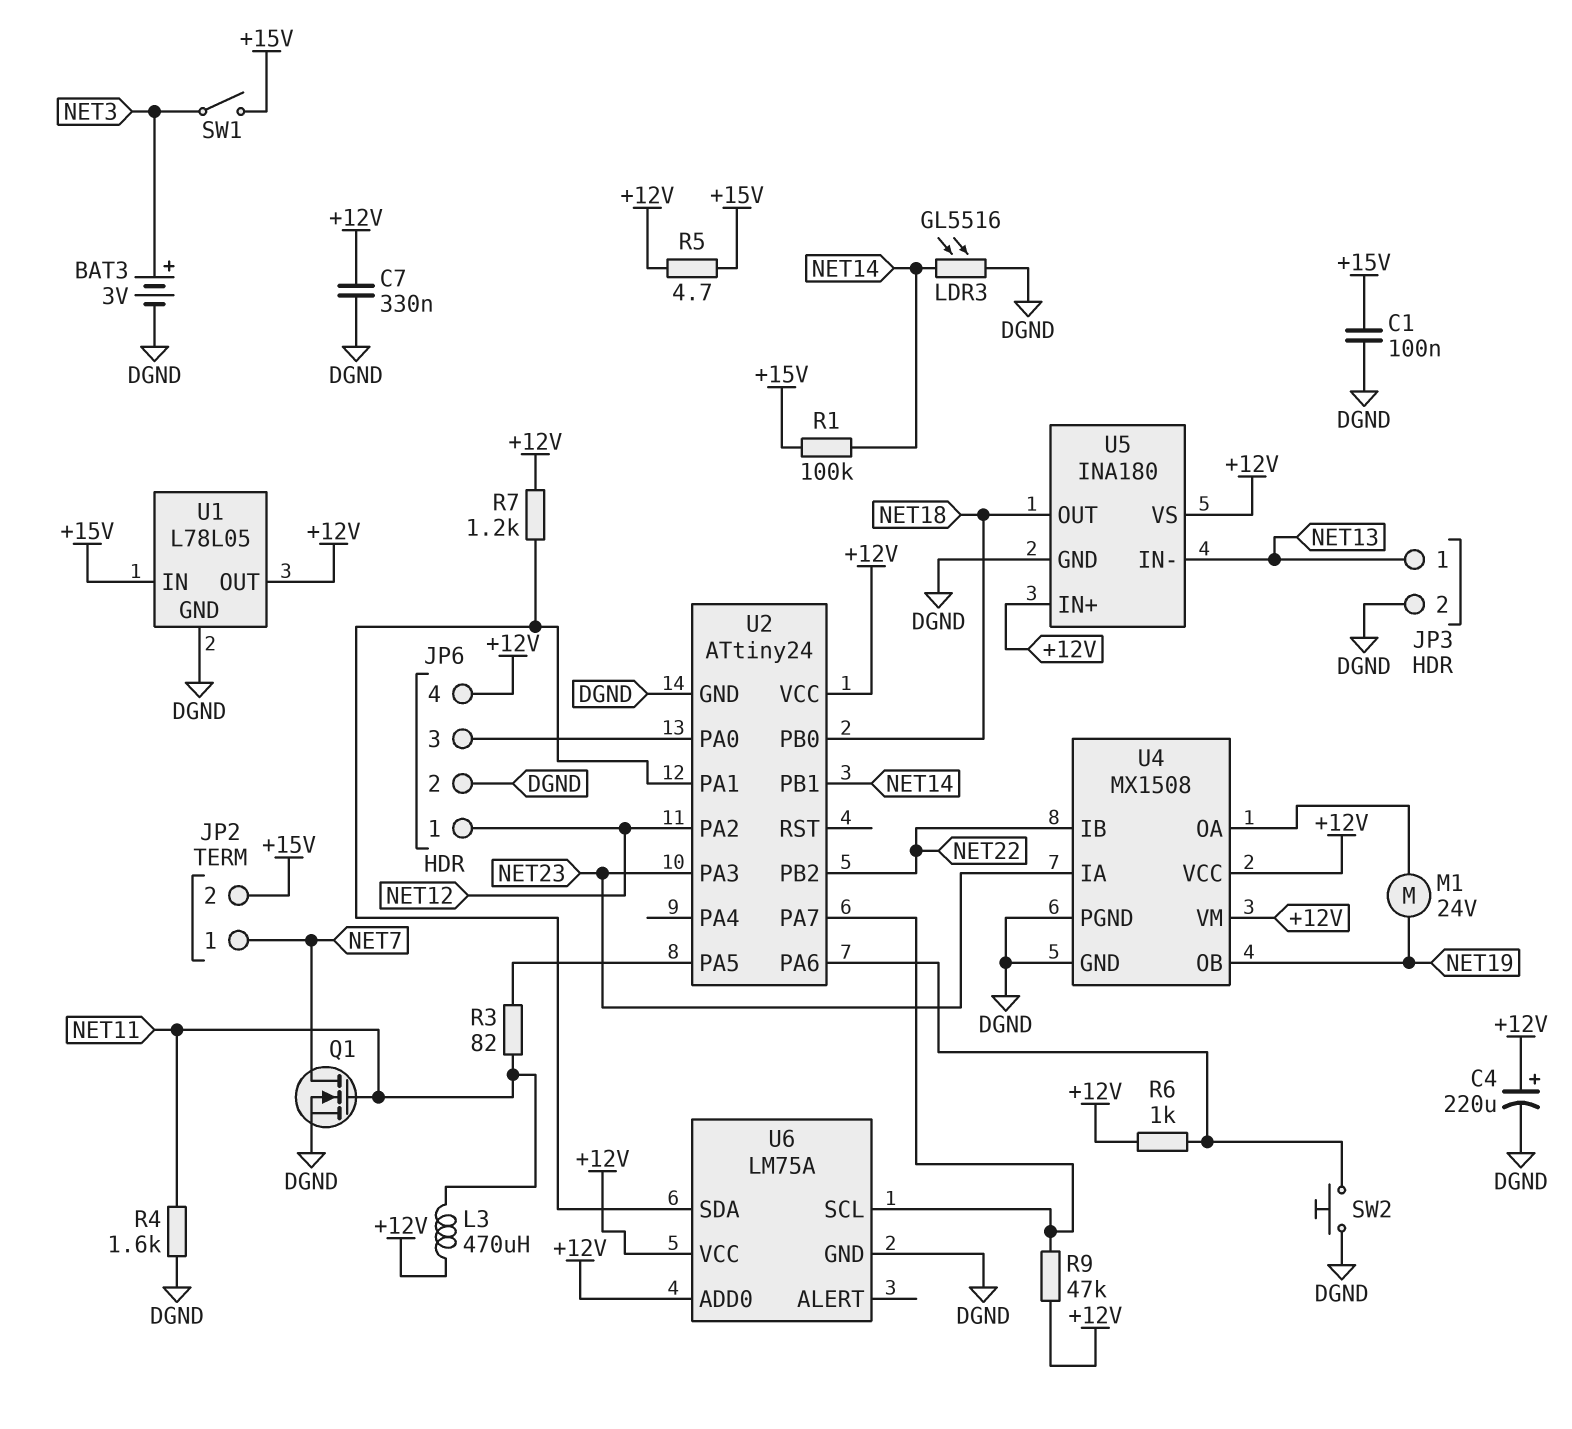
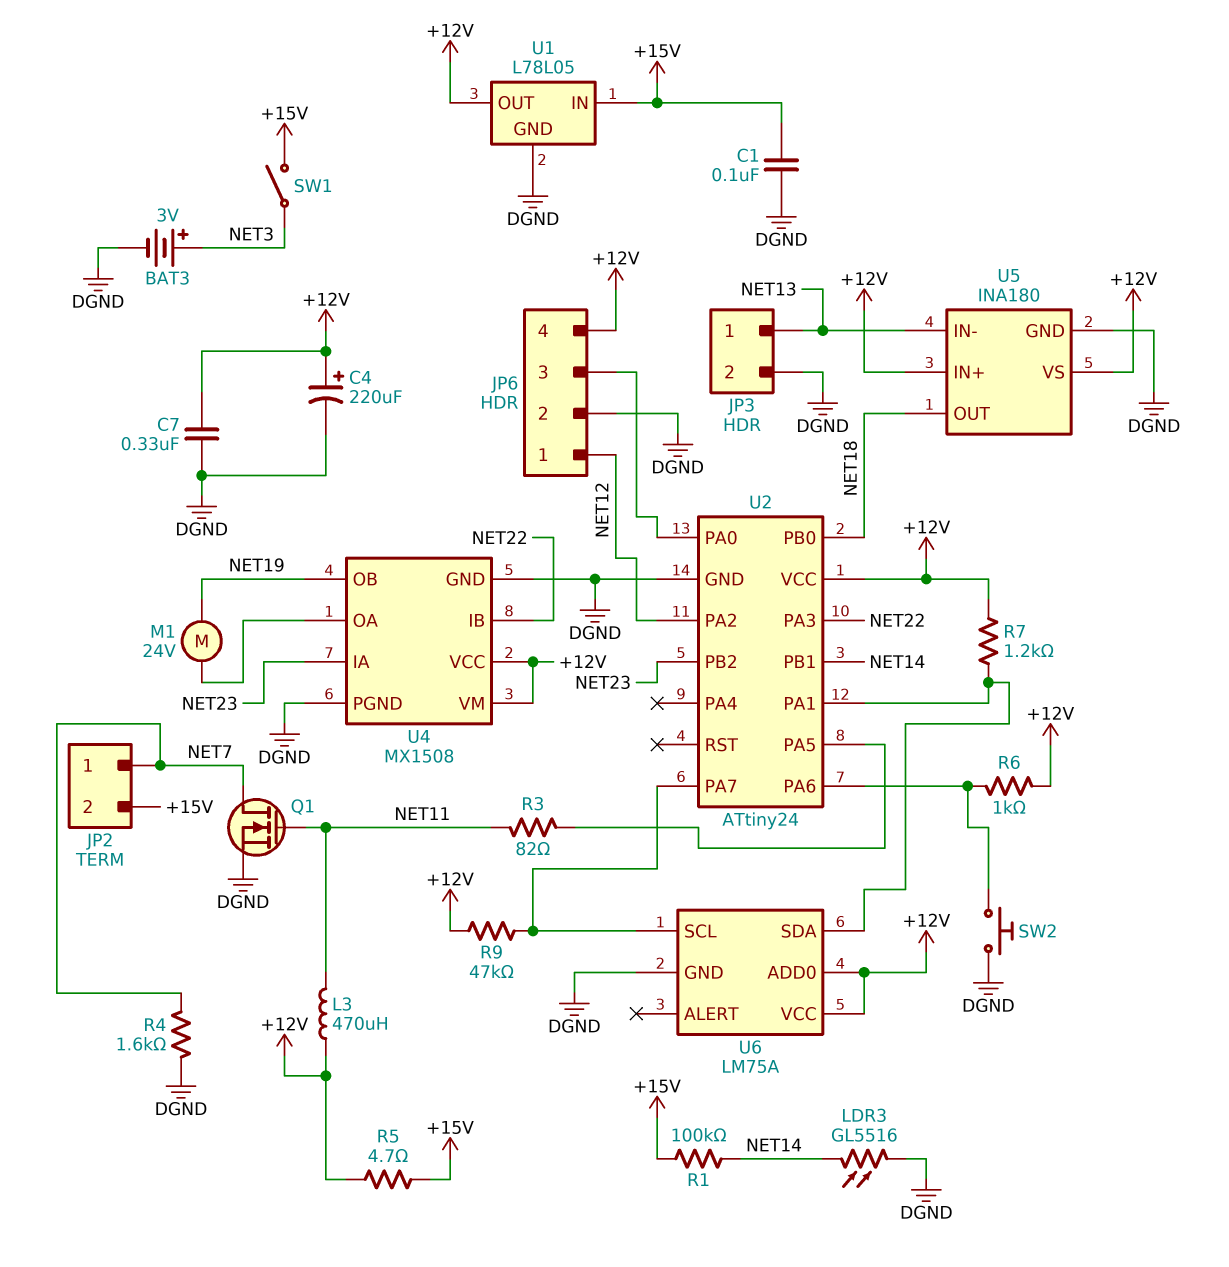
R4: 1.6k (DGND, NET11) -> 1.6k (DGND, NET7)
U2 pin PA3: NET23 -> NET22
U2 pin PB2: NET22 -> NET23

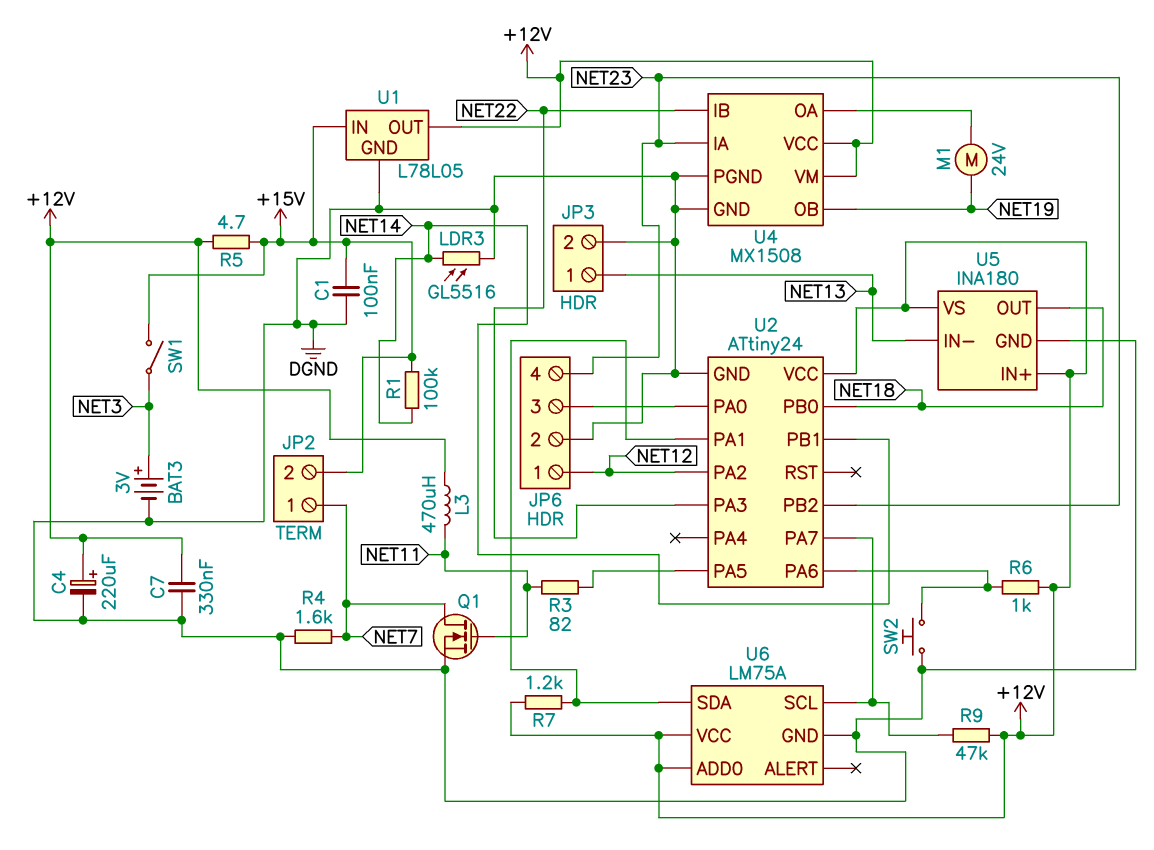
JP6 pin 4: +12V -> NET23

